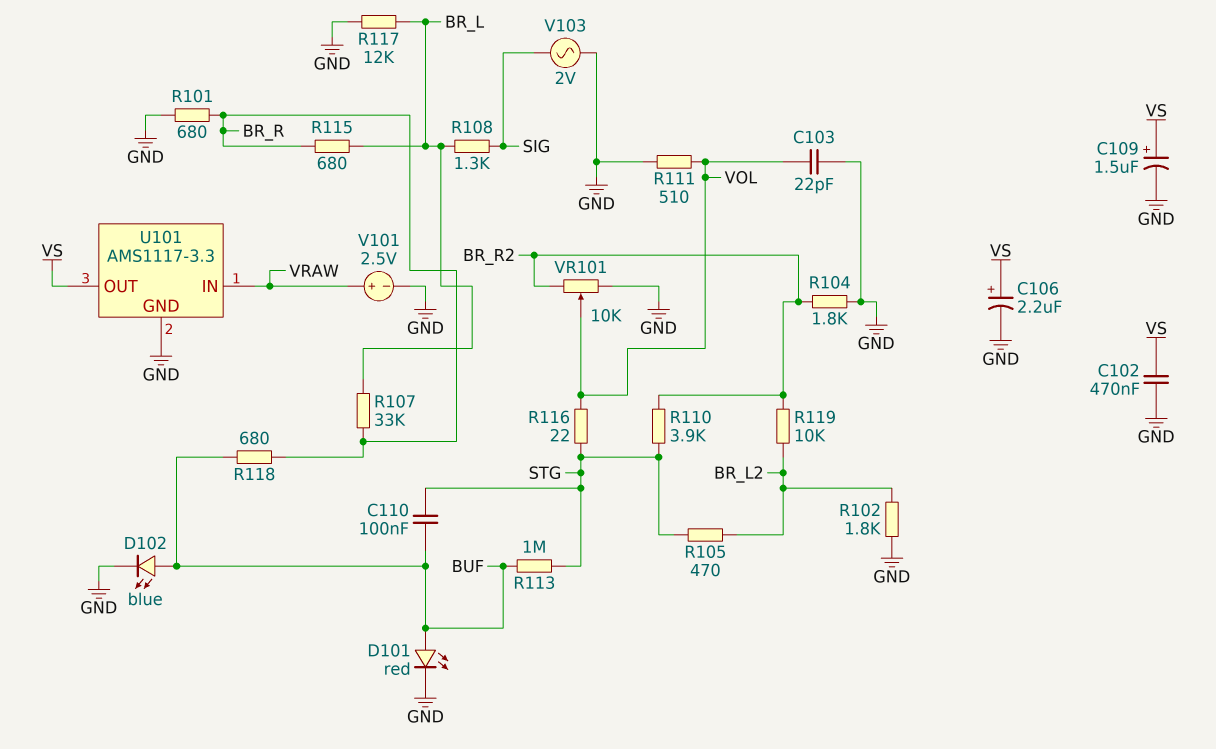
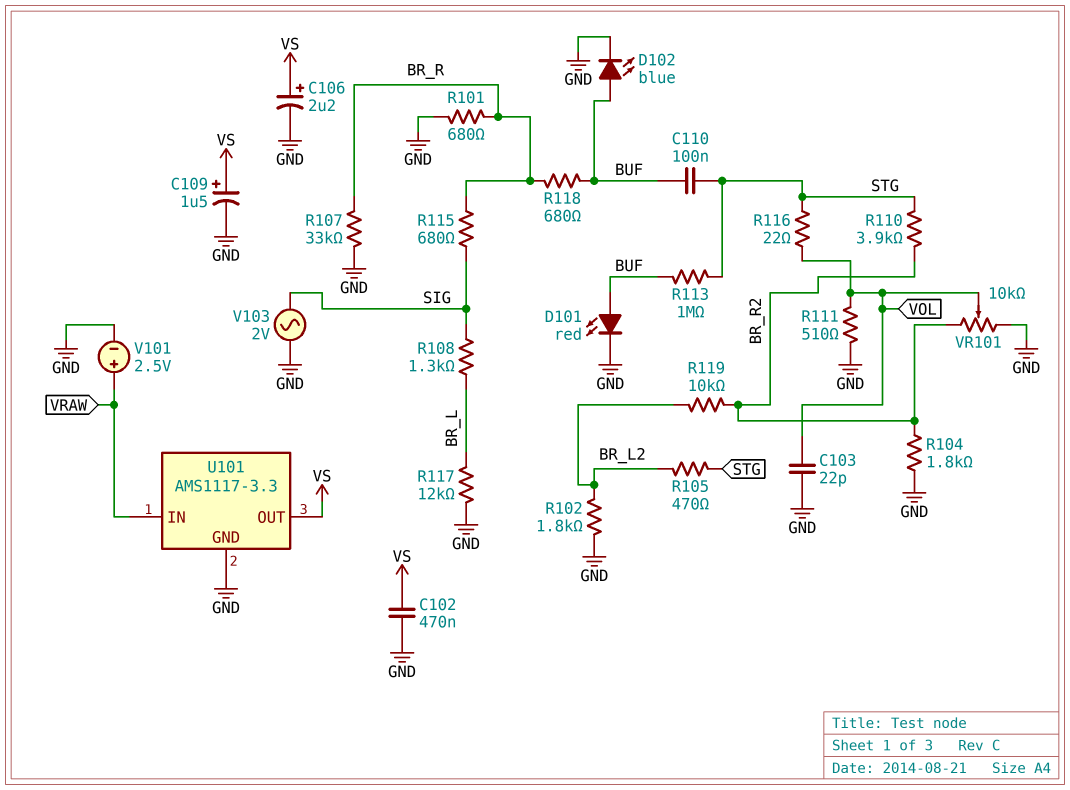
R107: 33k (BR_L, BR_R) -> 33k (BR_R, GND)
R115: 680 (BR_L, BR_R) -> 680 (BR_R, SIG)

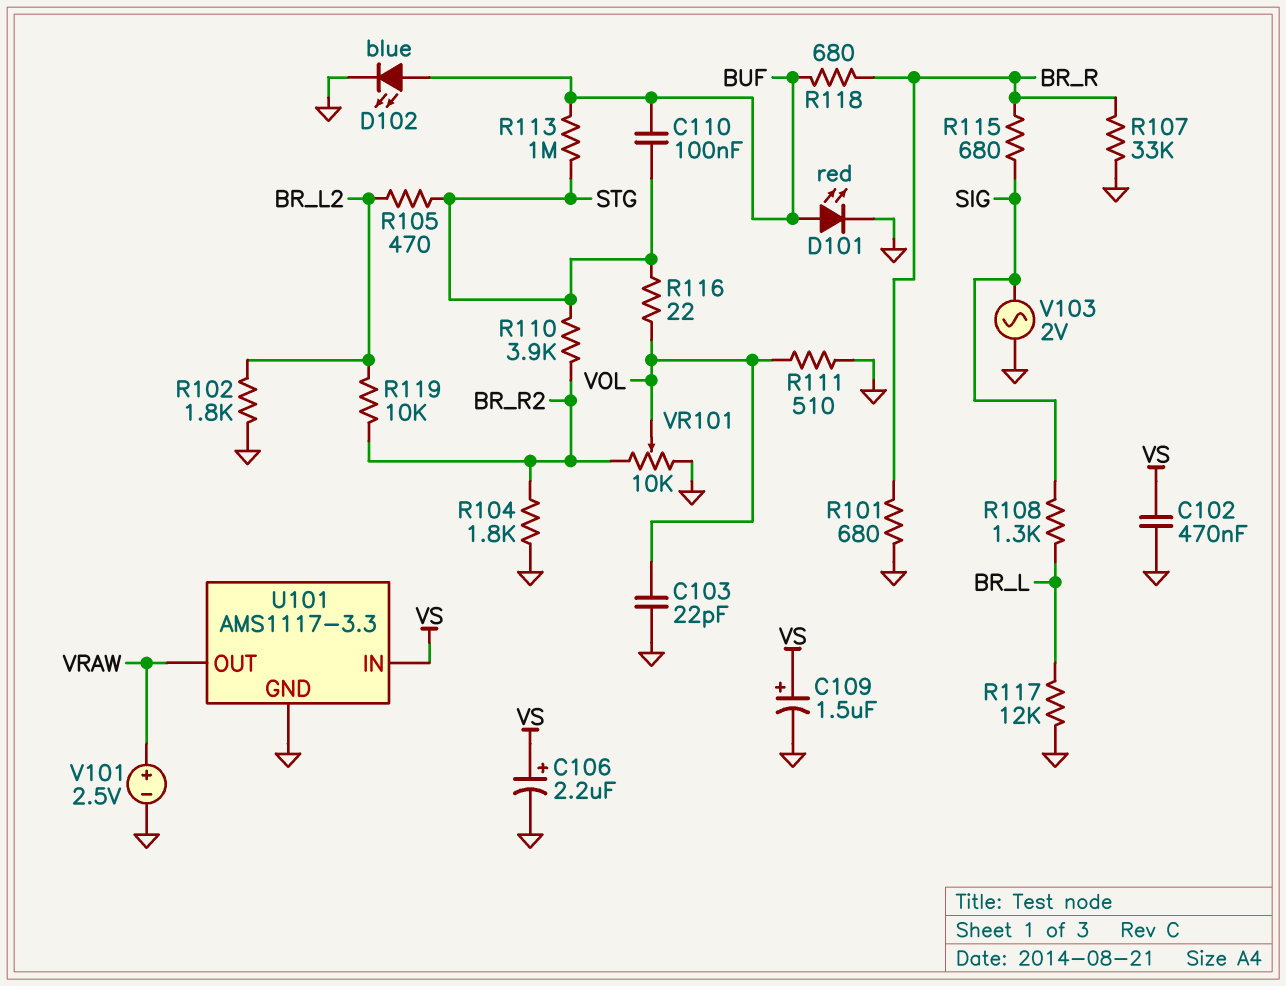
U101 pin IN: VRAW -> VS
U101 pin OUT: VS -> VRAW

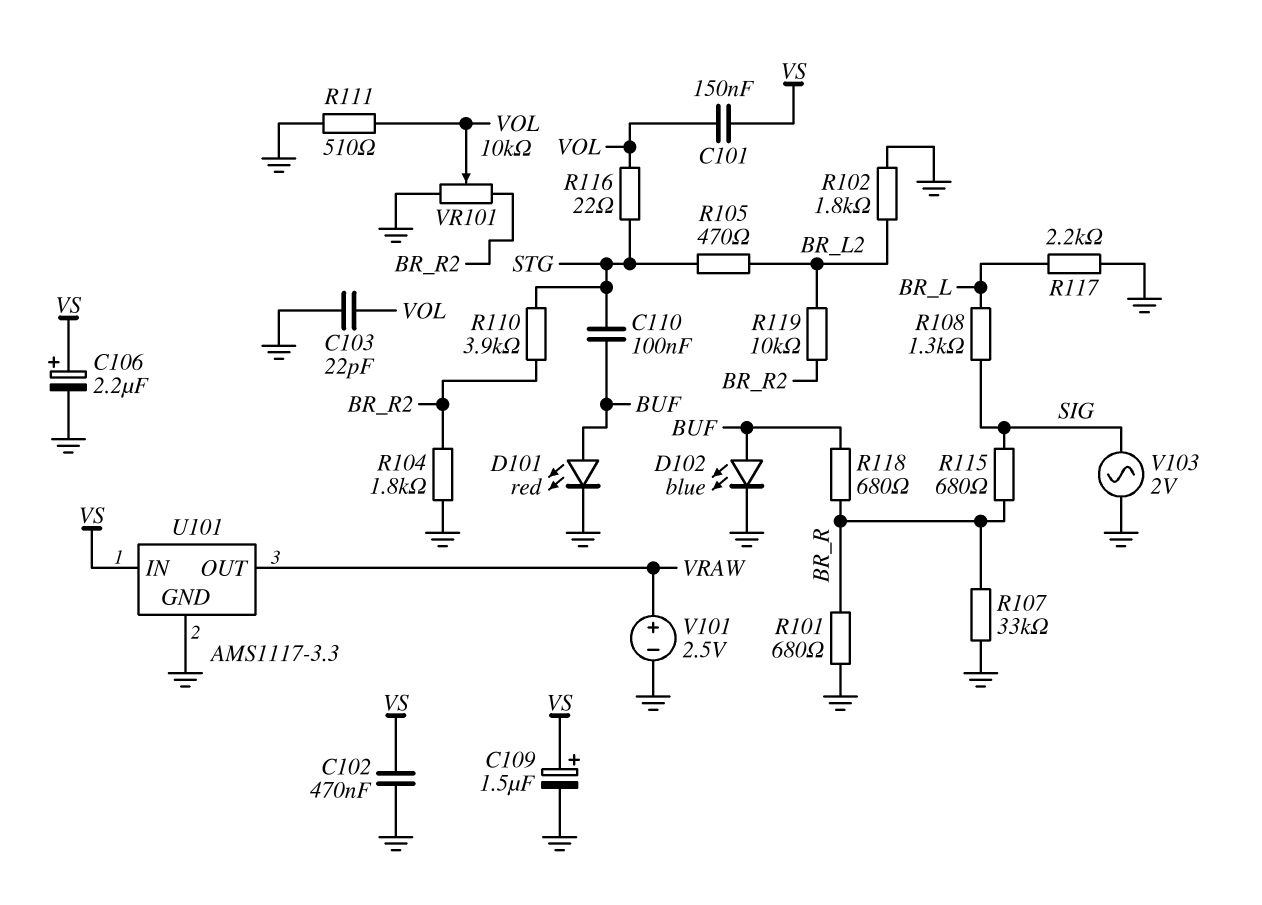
C101: none -> 150nF (VOL, VS)
R113: 1M (BUF, STG) -> none
R117: 12k (BR_L, GND) -> 2.2k (BR_L, GND)

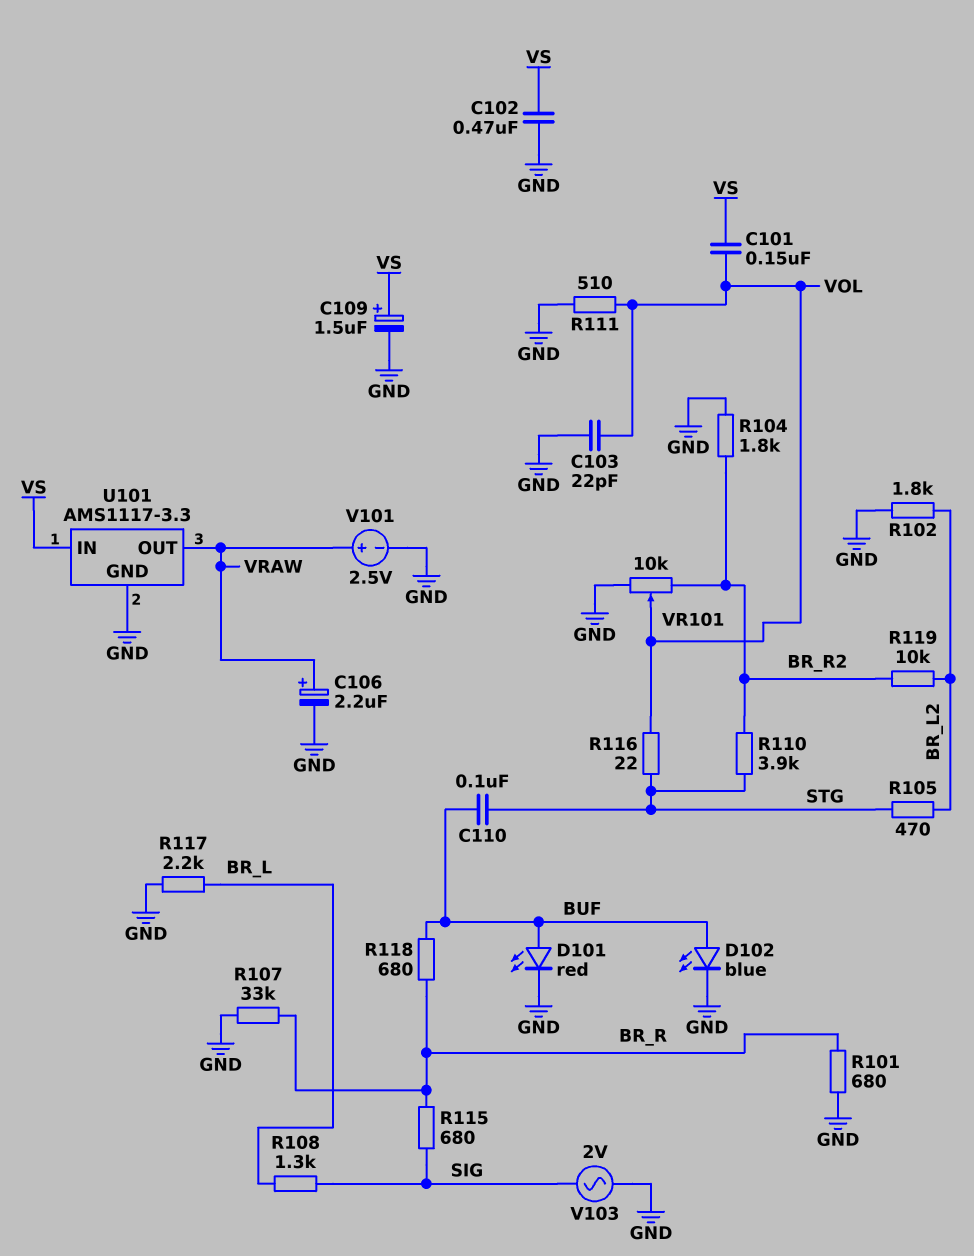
C106: 2.2uF (plus VS, minus GND) -> 2.2uF (plus VRAW, minus GND)

